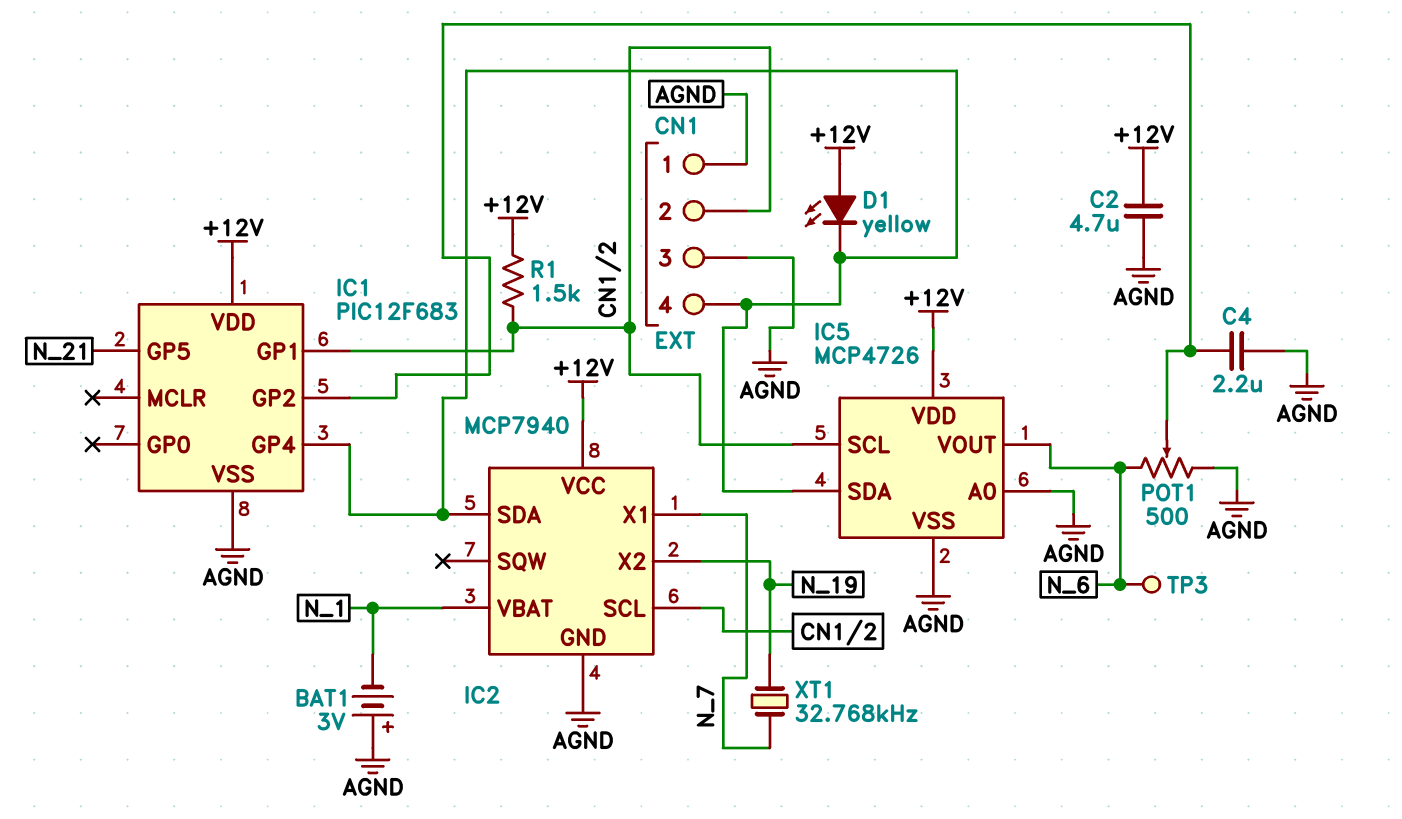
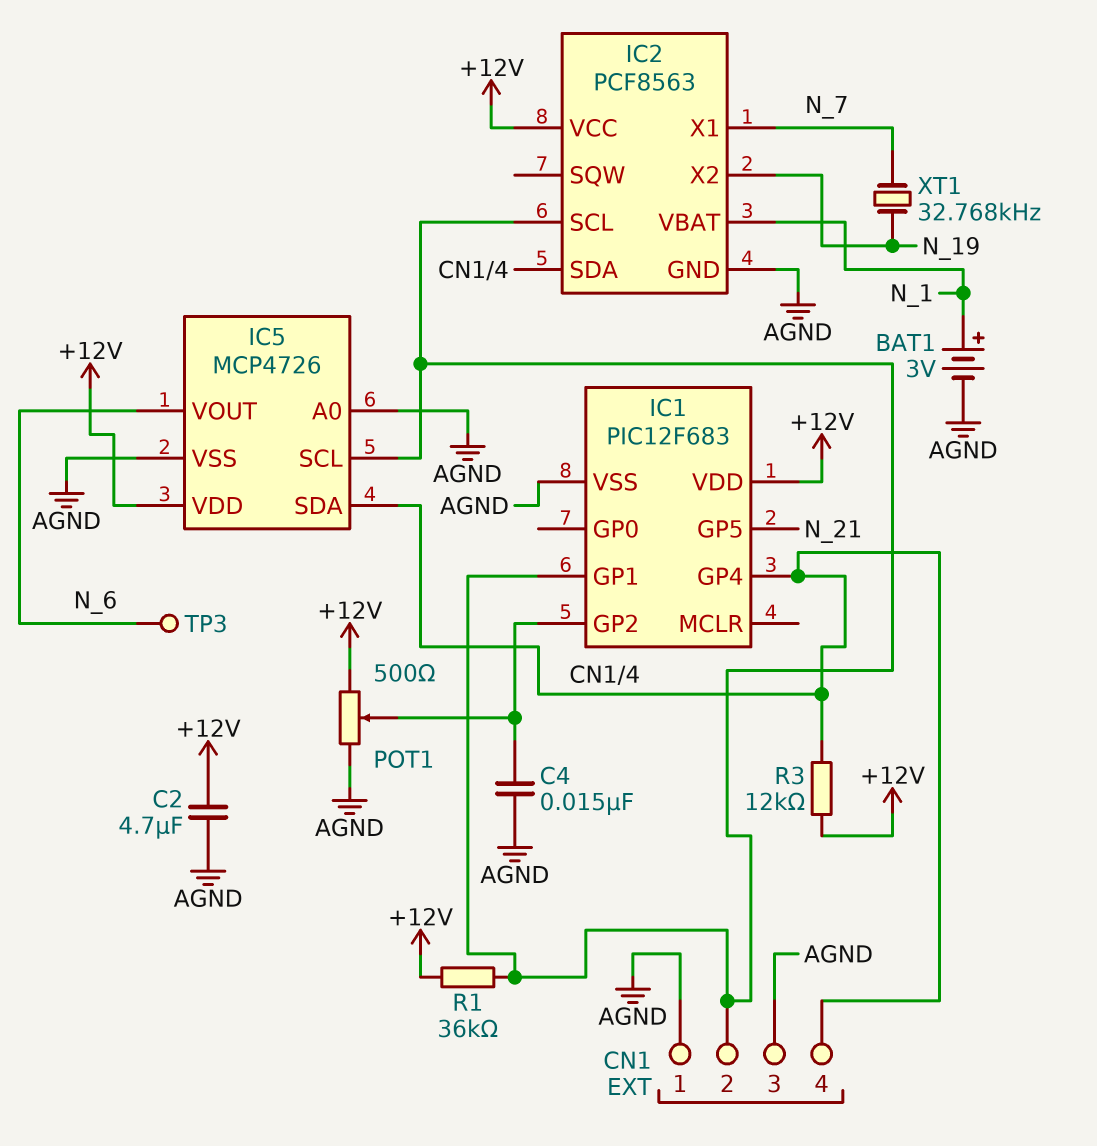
BAT1: 3V (plus AGND, minus N_1) -> 3V (plus N_1, minus AGND)
C4: 2.2uF (AGND, IC1/GP2) -> 15nF (AGND, IC1/GP2)
D1: LED yellow (A +12V, K CN1/4) -> none
IC2: MCP7940 -> PCF8563
POT1: 500 (AGND, N_6, wiper IC1/GP2) -> 500 (+12V, AGND, wiper IC1/GP2)
R1: 1.5k (+12V, CN1/2) -> 36k (+12V, CN1/2)
R3: none -> 12k (+12V, CN1/4)

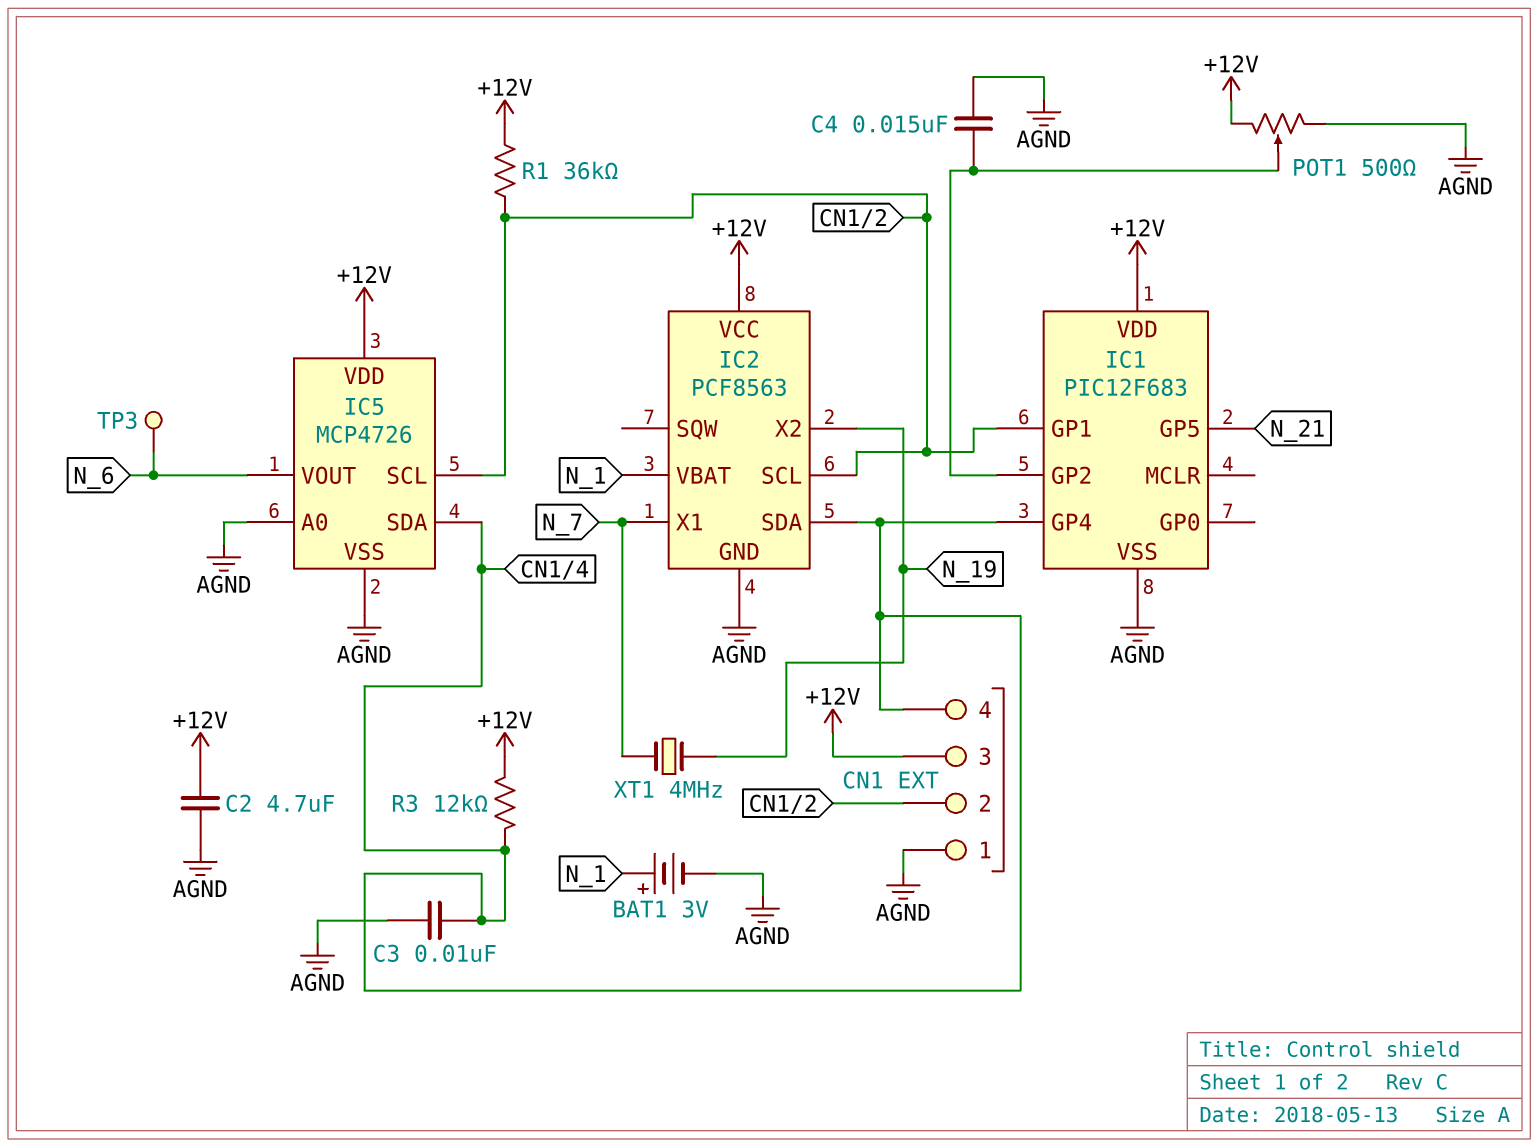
C3: none -> 10nF (AGND, CN1/4)
CN1 pin 3: AGND -> +12V
XT1: 32.768kHz (N_7, N_19) -> 4MHz (N_7, N_19)

